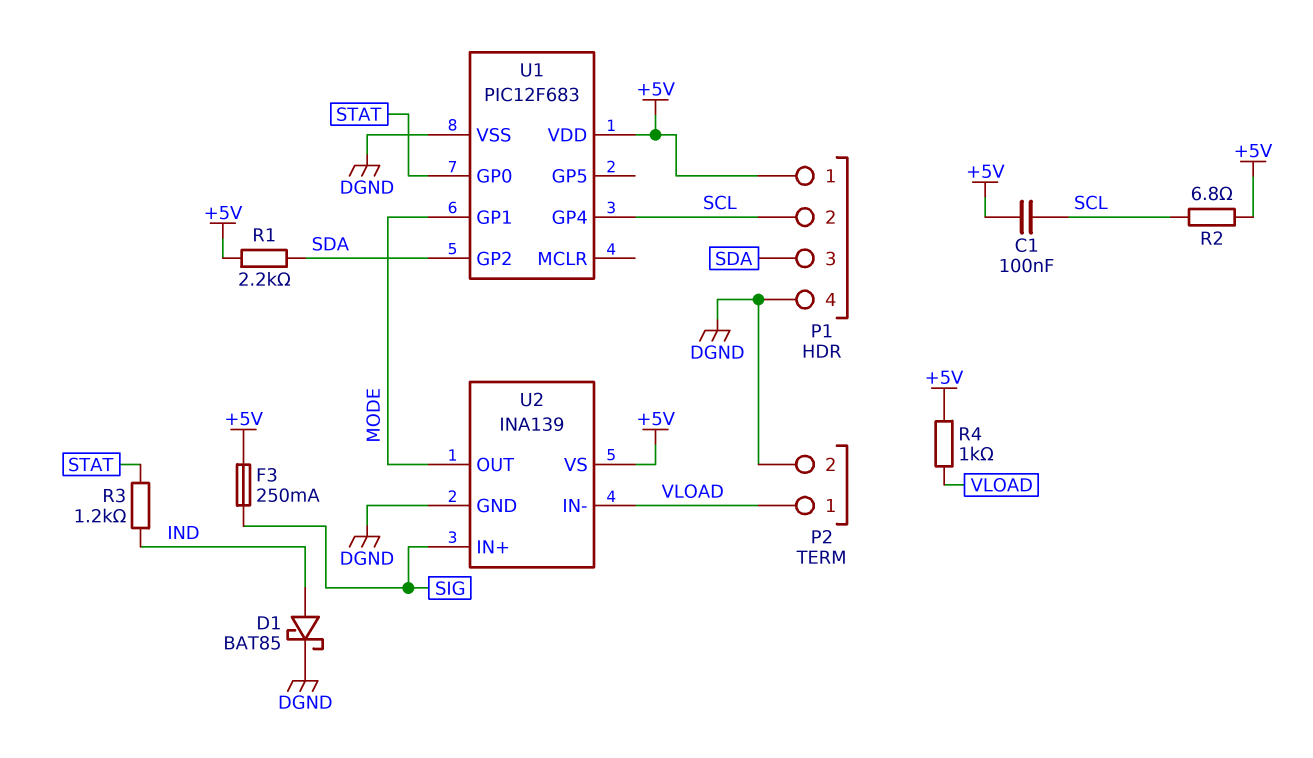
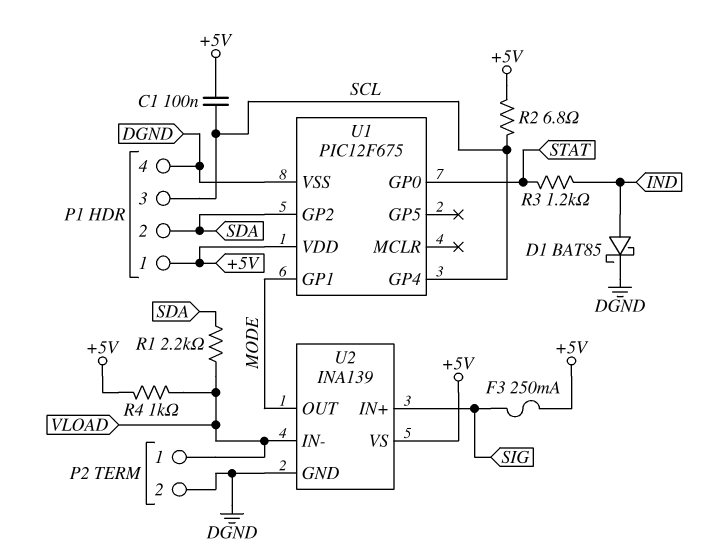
P1 pin 2: SCL -> SDA
P1 pin 3: SDA -> SCL
R1: 2.2k (+5V, SDA) -> 2.2k (SDA, VLOAD)
U1: PIC12F683 -> PIC12F675

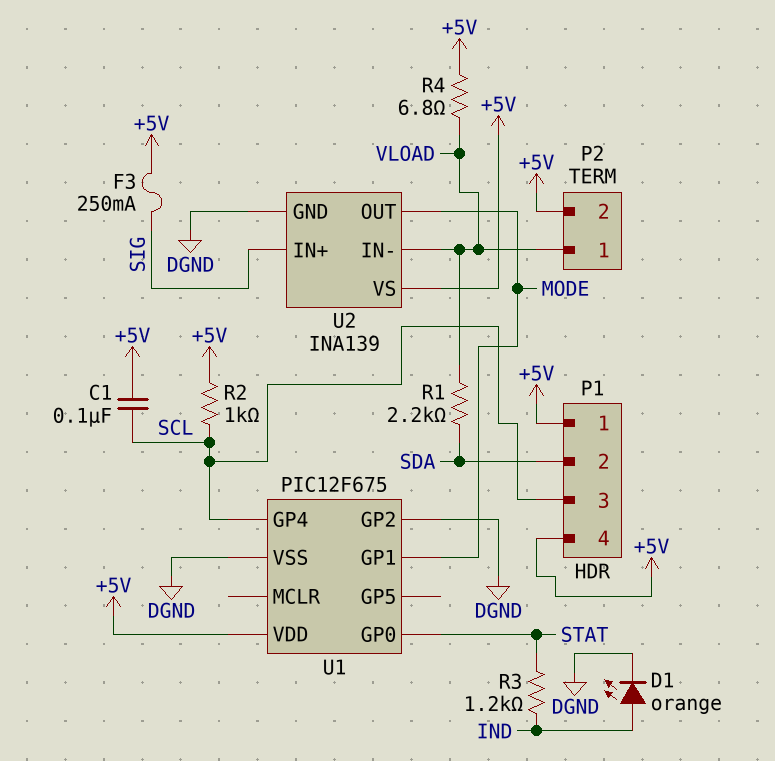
D1: schottky BAT85 (A IND, K DGND) -> LED orange (A IND, K DGND)
P1 pin 4: DGND -> +5V
P2 pin 2: DGND -> +5V
R2: 6.8 (+5V, SCL) -> 1k (+5V, SCL)
R4: 1k (+5V, VLOAD) -> 6.8 (+5V, VLOAD)
U1 pin GP2: SDA -> DGND

